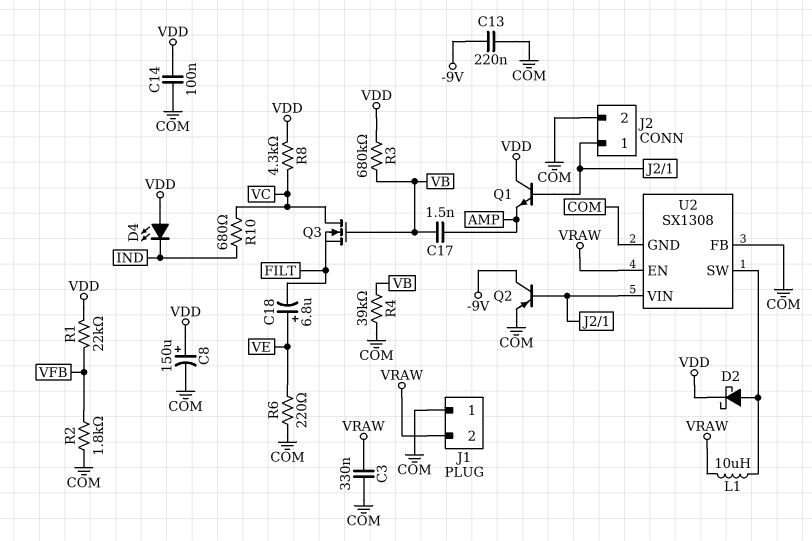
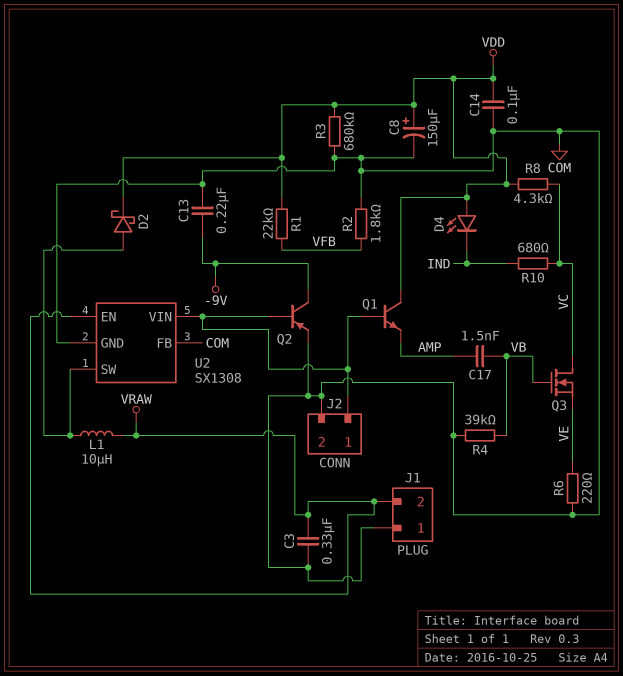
C18: 6.8uF (plus VE, minus FILT) -> none
Q3: NMOS (G VB, D VC, S FILT) -> NMOS (G VB, D VC, S VE)
R3: 680k (VB, VDD) -> 680k (COM, VDD)

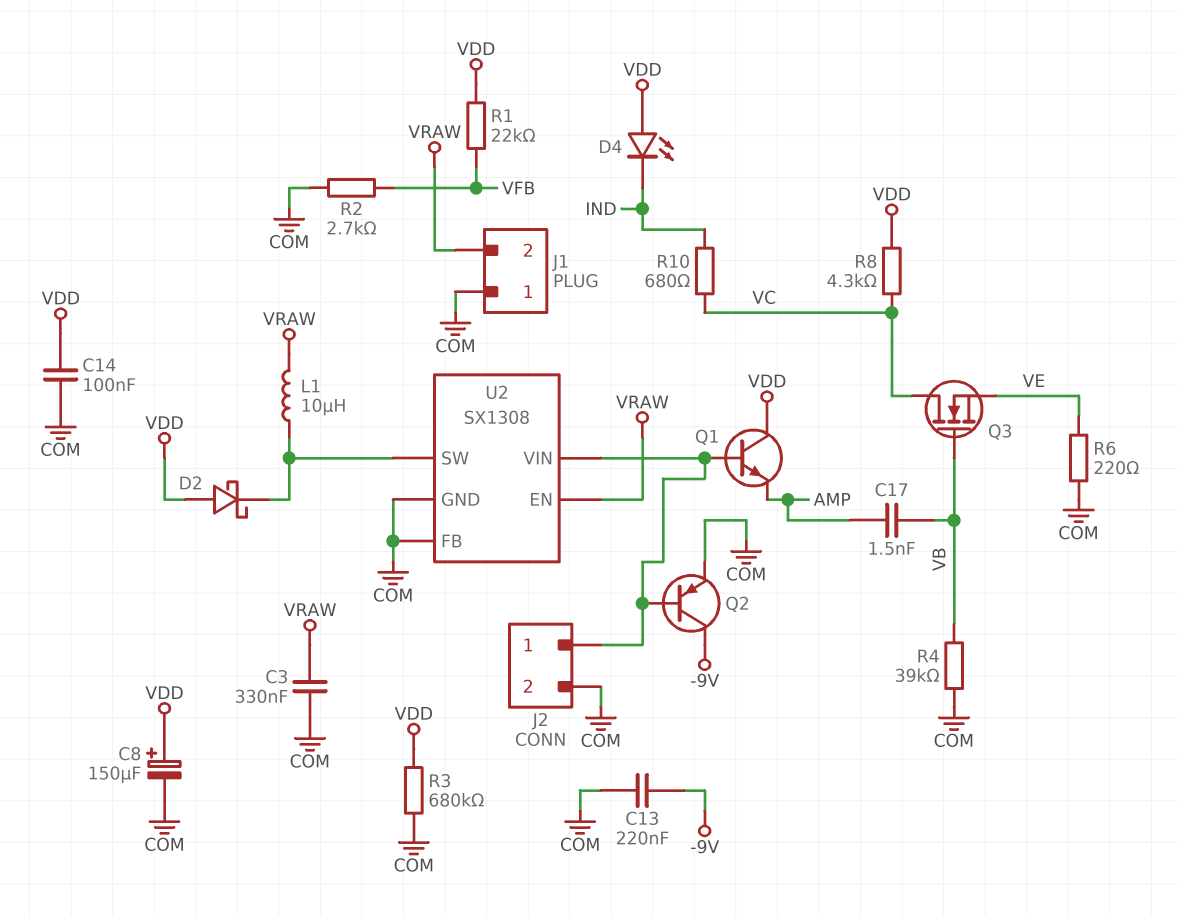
D2: schottky (A U2/SW, K VDD) -> schottky (A VDD, K U2/SW)
R2: 1.8k (COM, VFB) -> 2.7k (COM, VFB)

